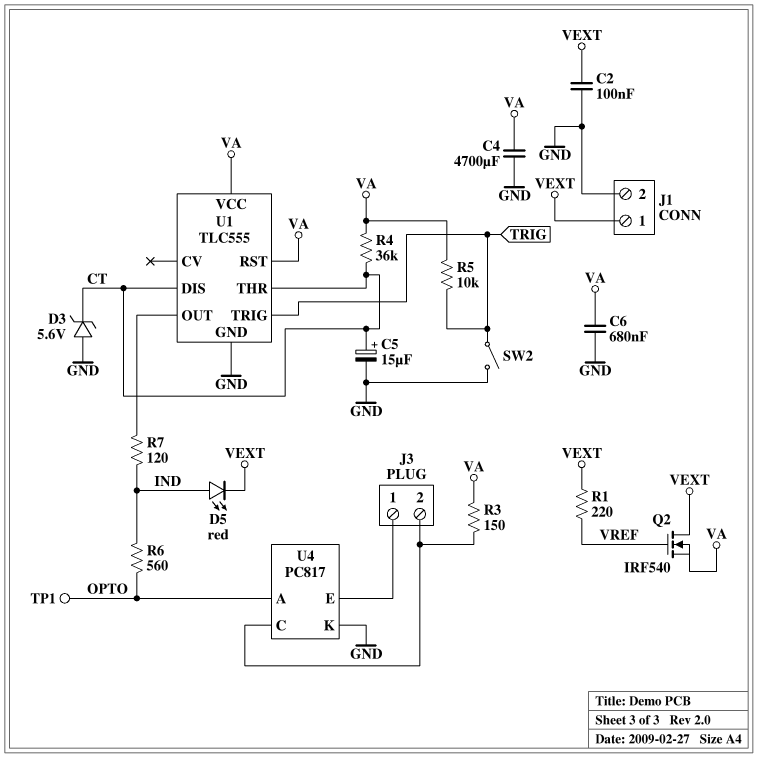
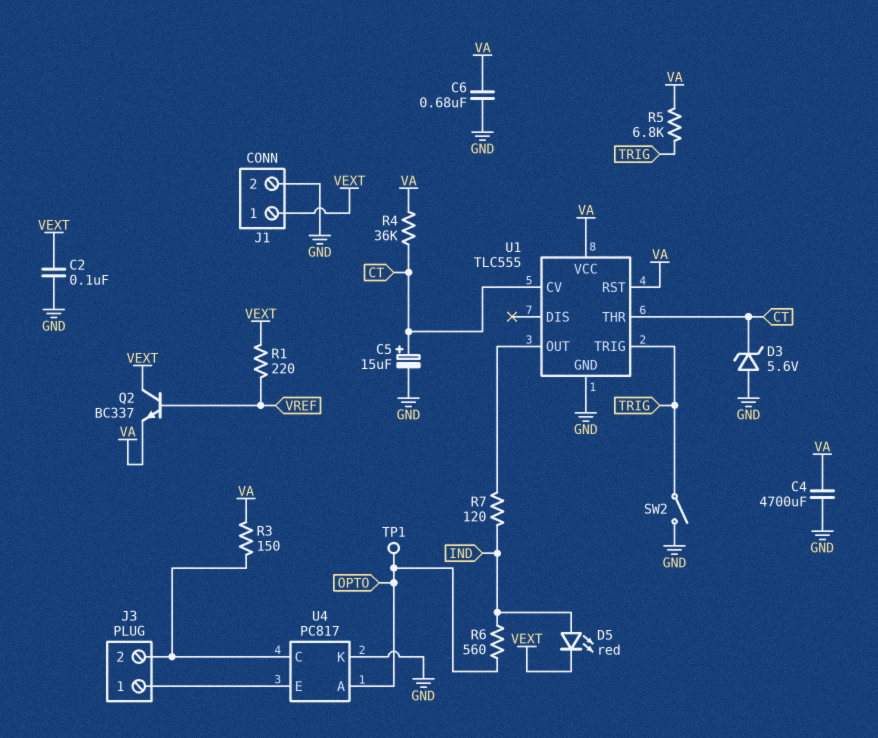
Q2: NMOS IRF540 (G VREF, D VEXT, S VA) -> NPN BC337 (B VREF, C VEXT, E VA)
R5: 10k (TRIG, VA) -> 6.8k (TRIG, VA)
U1 pin CV: none -> CT
U1 pin DIS: CT -> none

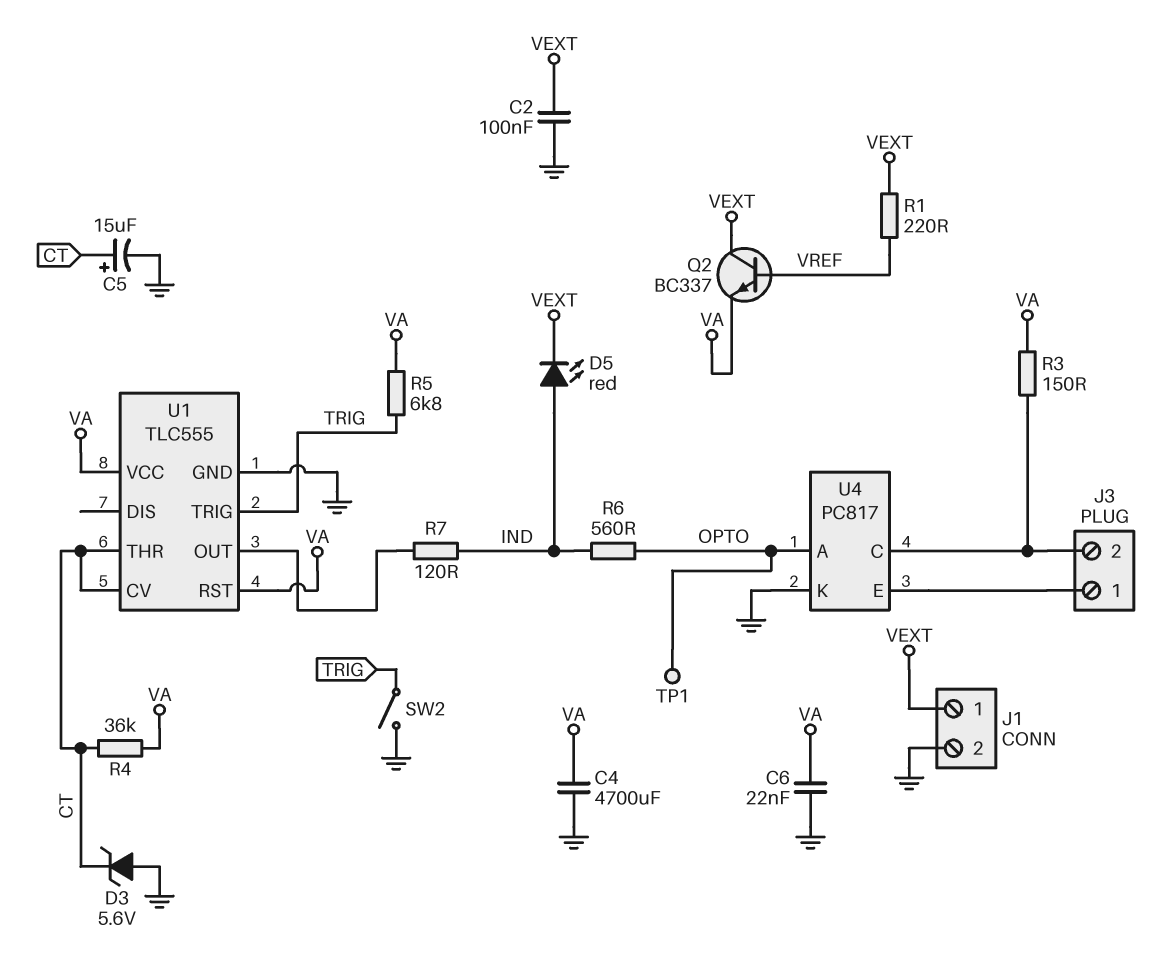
C6: 680nF (GND, VA) -> 22nF (GND, VA)

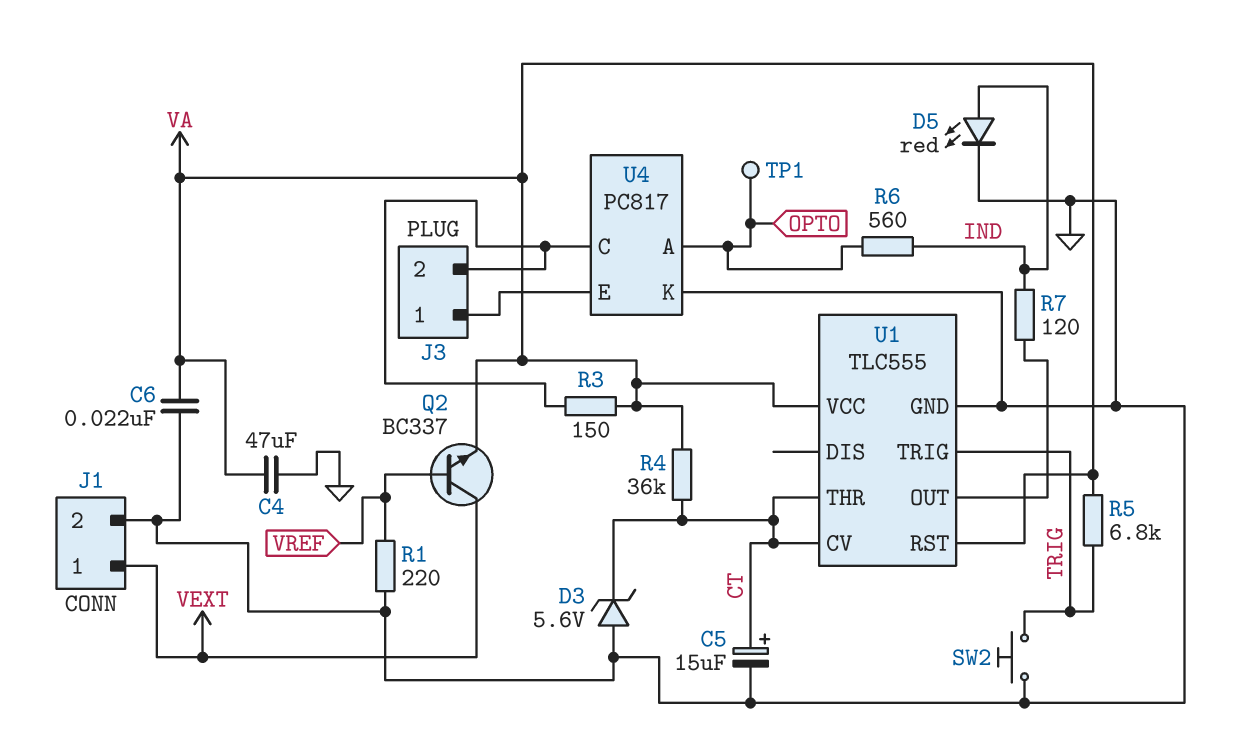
C2: 100nF (GND, VEXT) -> none
C4: 4700uF (GND, VA) -> 47uF (GND, VA)
D5: LED red (A IND, K VEXT) -> LED red (A IND, K GND)
R1: 220 (VEXT, VREF) -> 220 (GND, VREF)
SW2: switch (GND, TRIG) -> button (GND, TRIG)

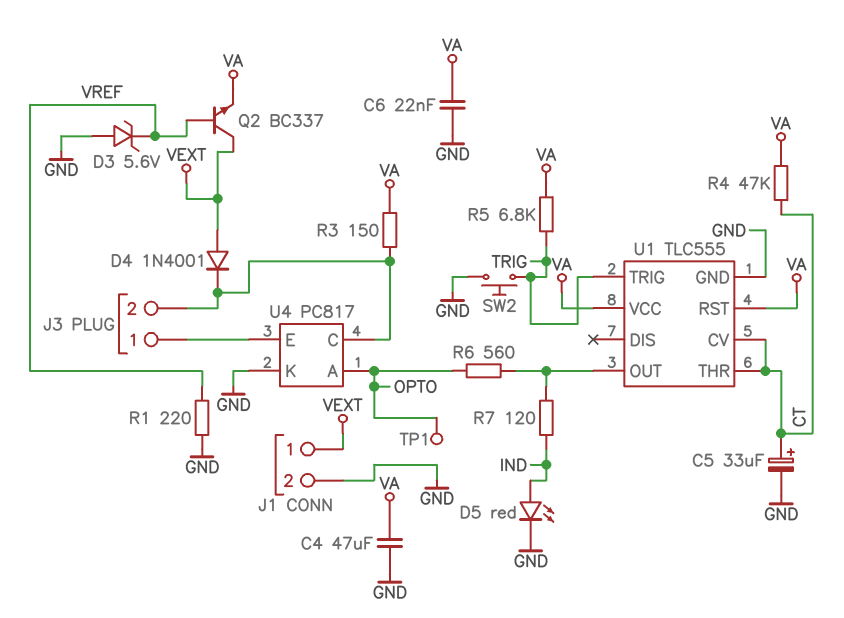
C5: 15uF (plus CT, minus GND) -> 33uF (plus CT, minus GND)
D3: zener 5.6V (A GND, K CT) -> zener 5.6V (A GND, K VREF)
D4: none -> diode 1N4001 (A VEXT, K J3/2)
R4: 36k (CT, VA) -> 47k (CT, VA)
R6: 560 (IND, OPTO) -> 560 (OPTO, U1/OUT)

